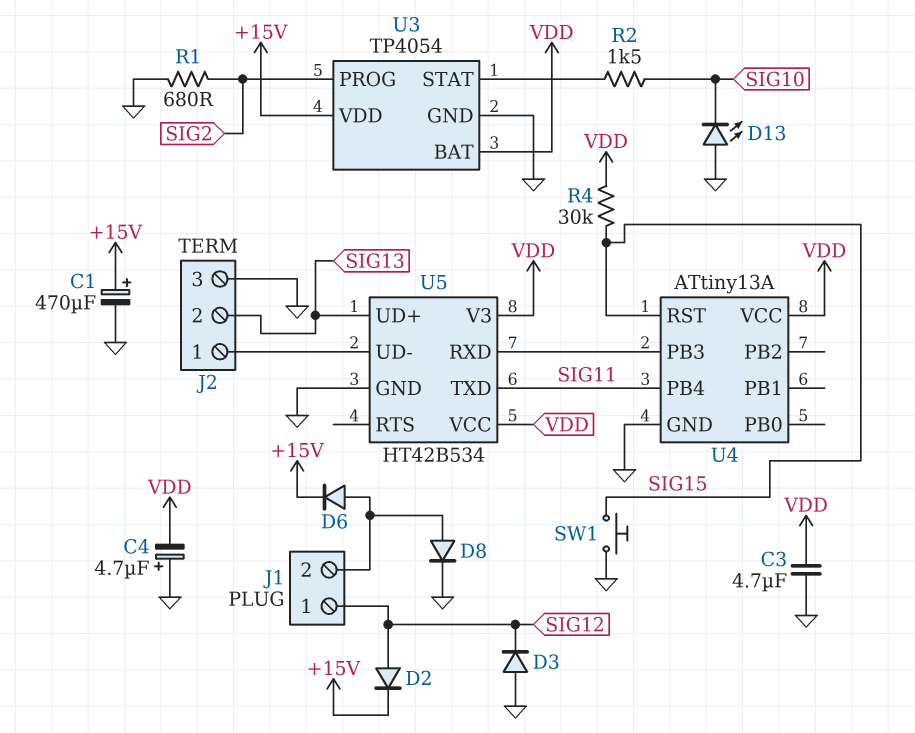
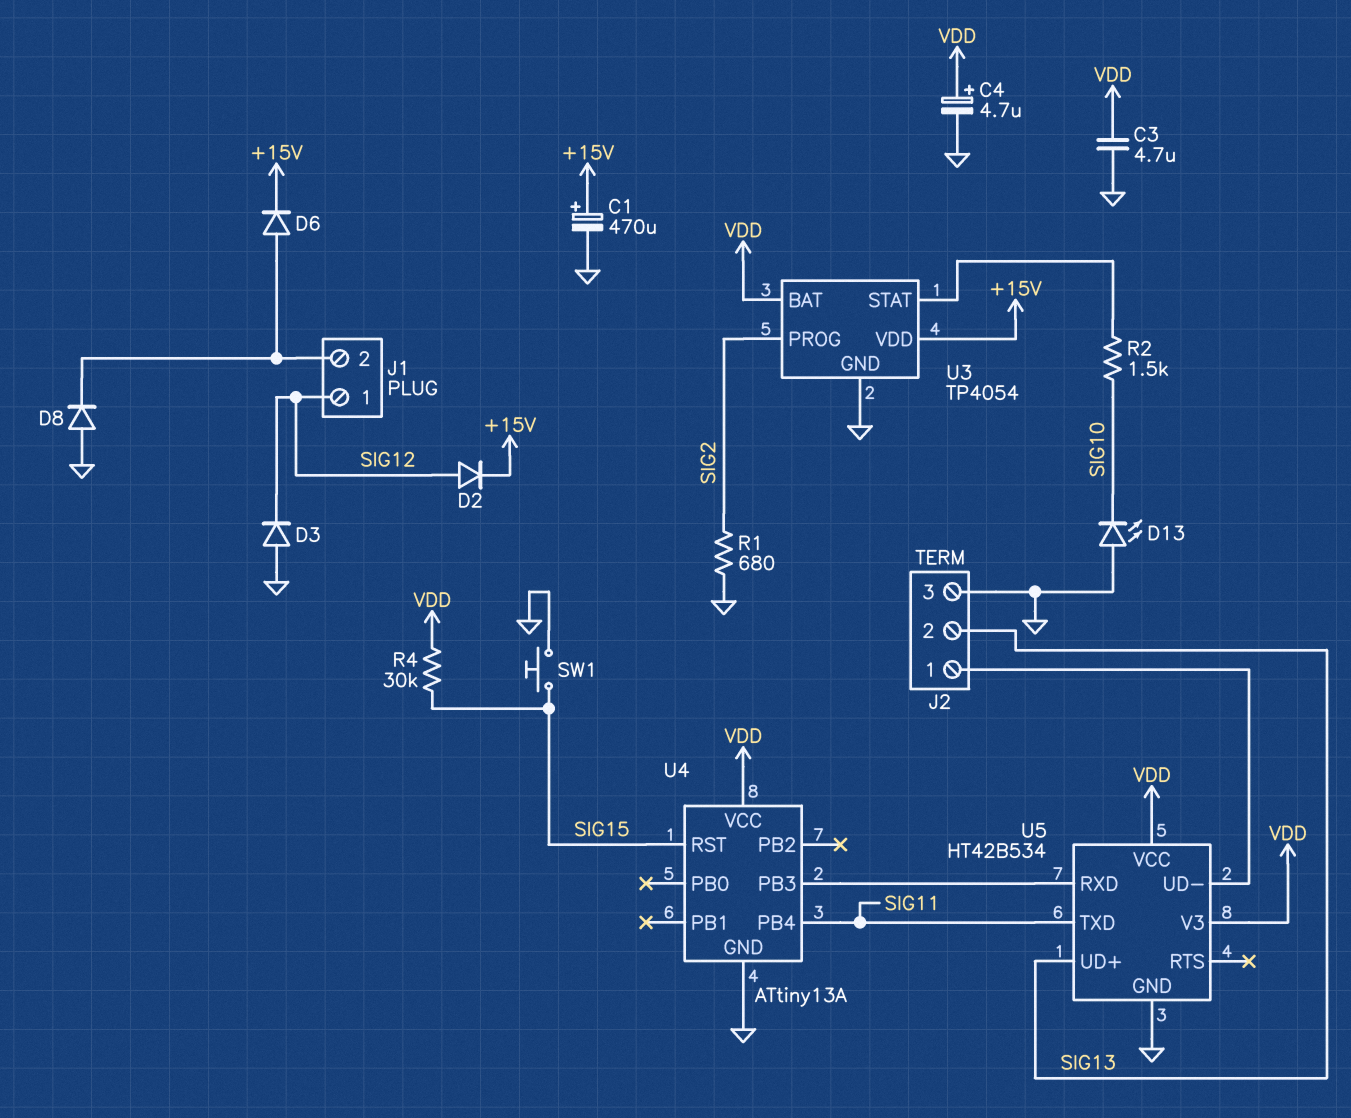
C4: 4.7uF (plus GND, minus VDD) -> 4.7uF (plus VDD, minus GND)
D8: diode (A J1/2, K GND) -> diode (A GND, K J1/2)

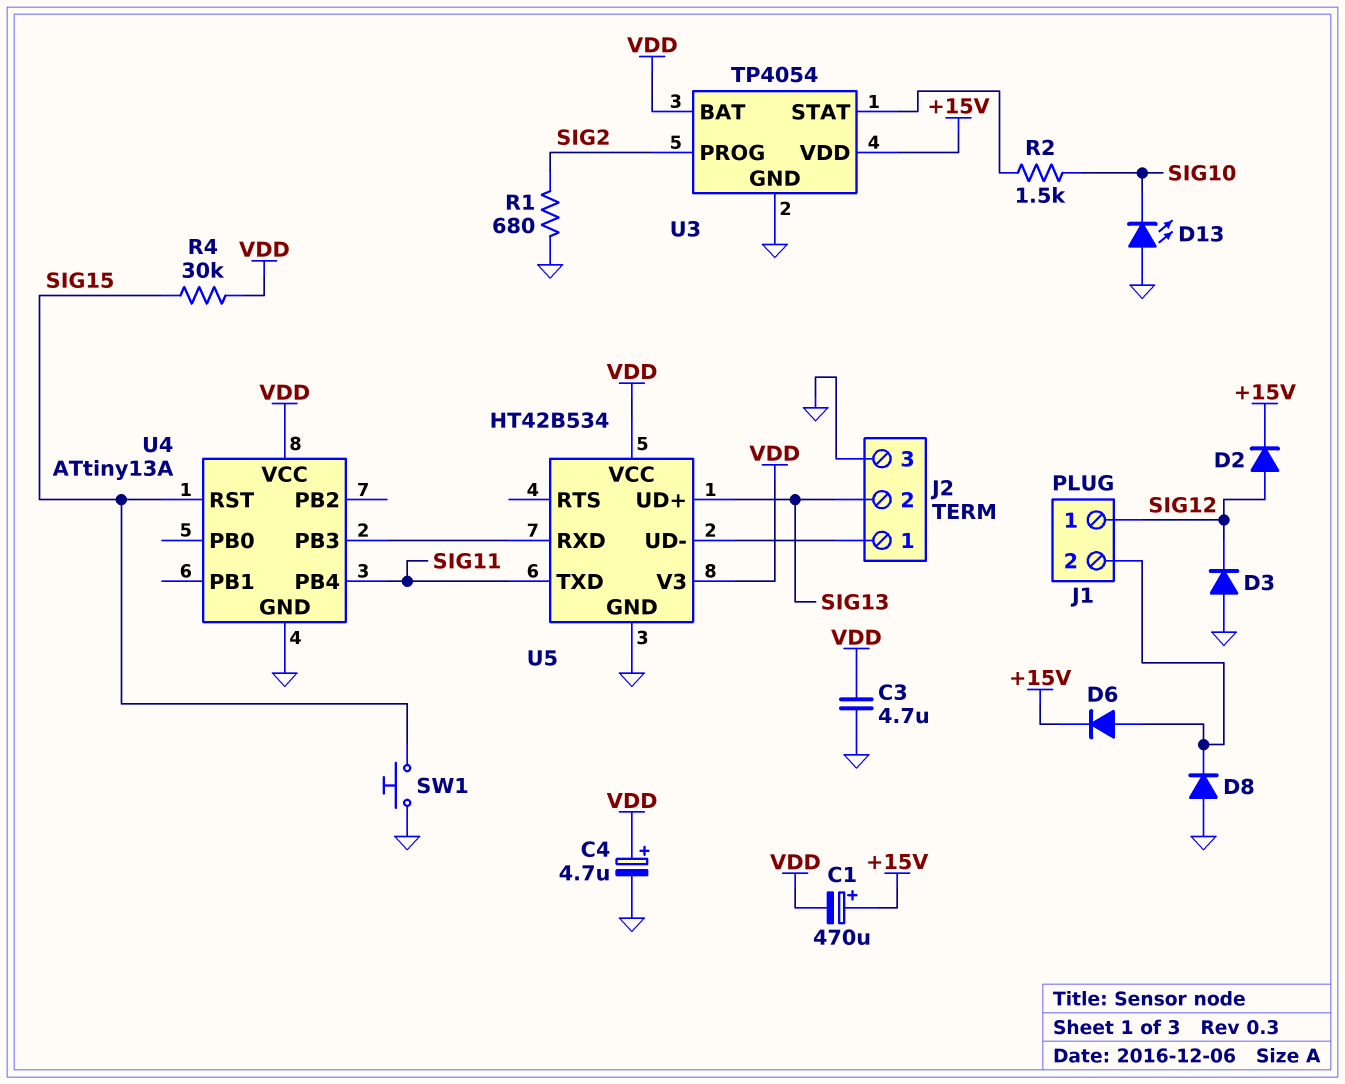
C1: 470uF (plus +15V, minus GND) -> 470uF (plus +15V, minus VDD)

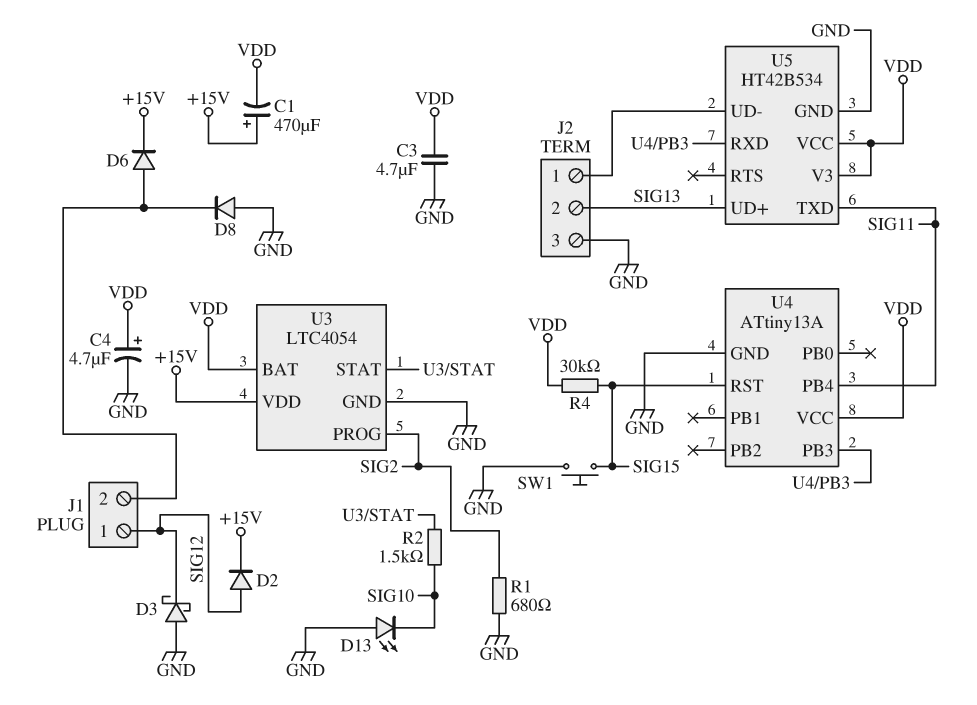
D3: diode (A GND, K SIG12) -> schottky (A GND, K SIG12)
U3: TP4054 -> LTC4054

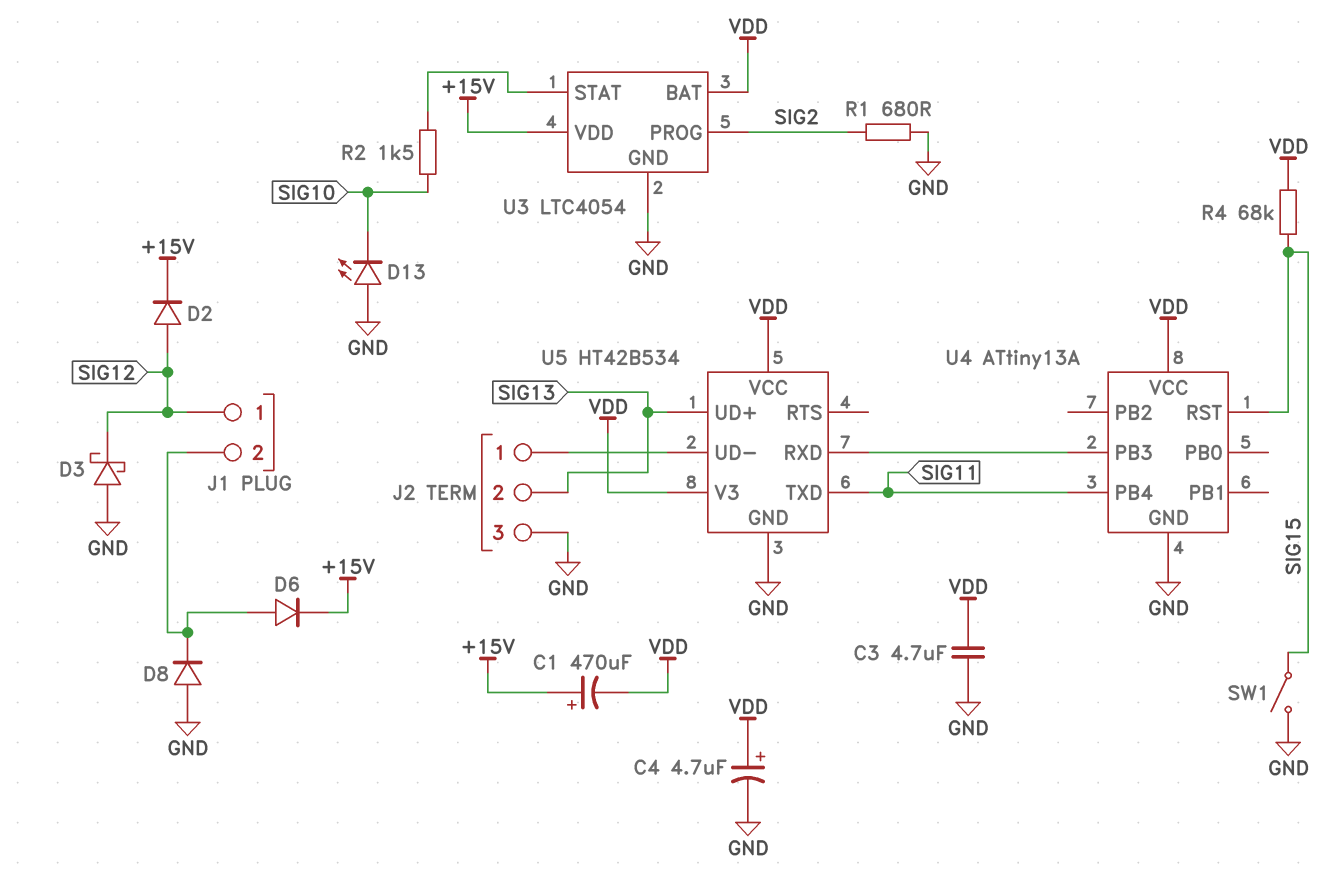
R4: 30k (SIG15, VDD) -> 68k (SIG15, VDD)
SW1: button (GND, SIG15) -> switch (GND, SIG15)

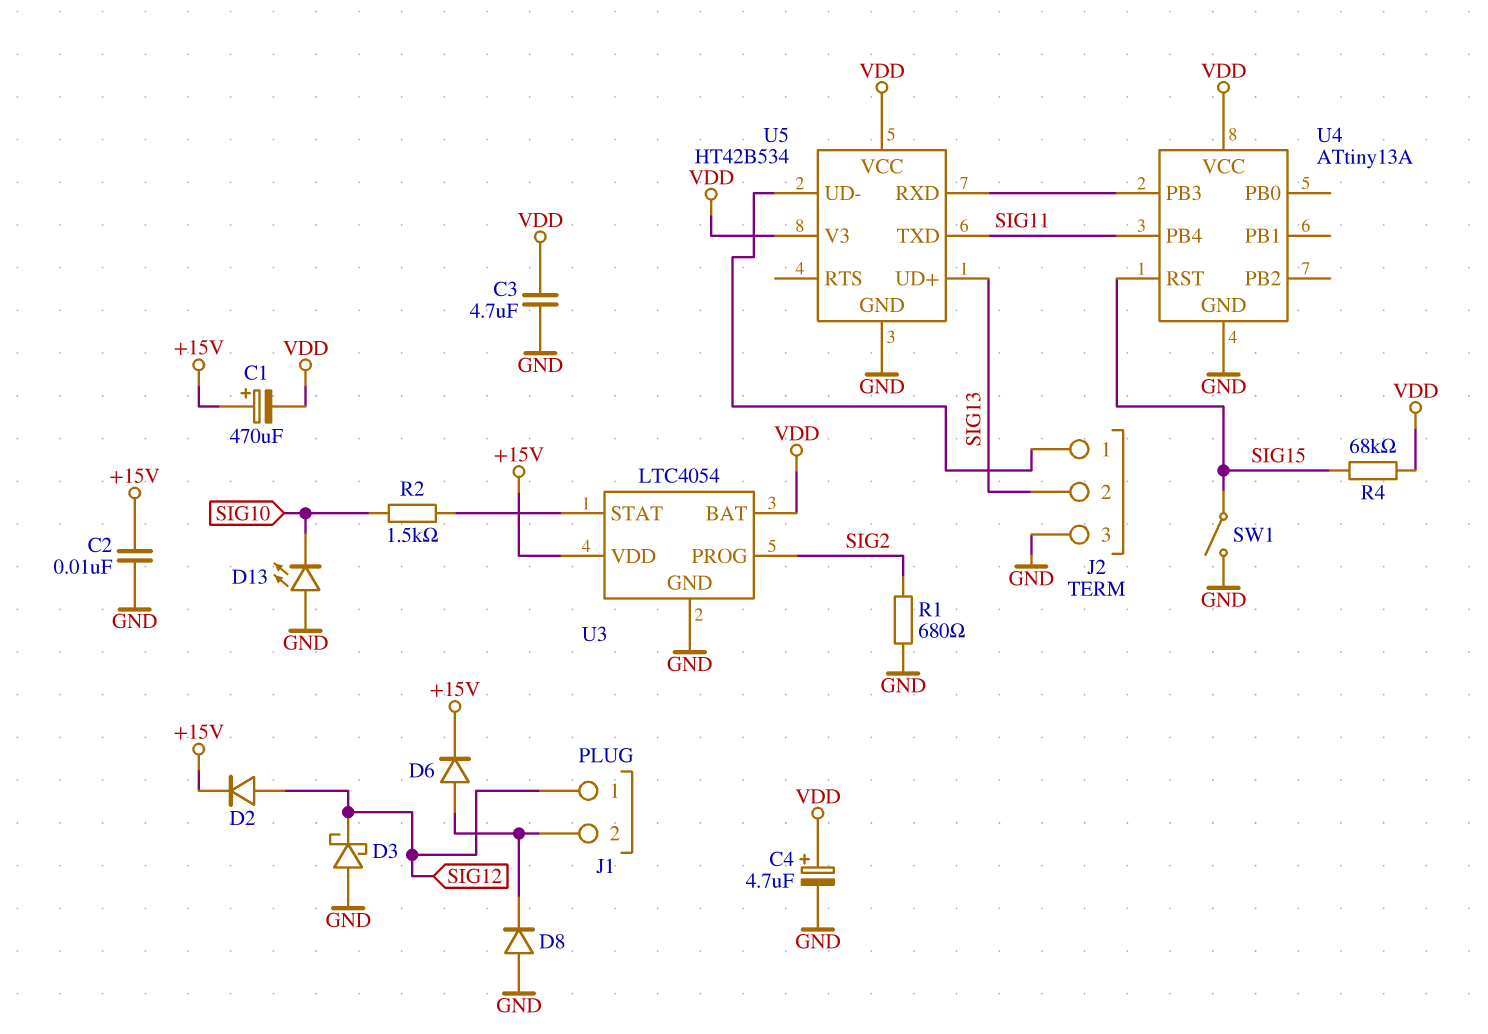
C2: none -> 10nF (+15V, GND)

